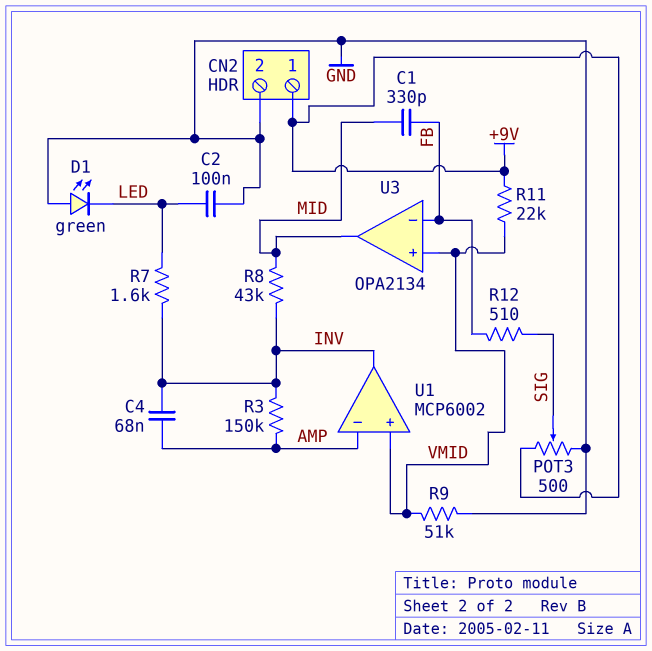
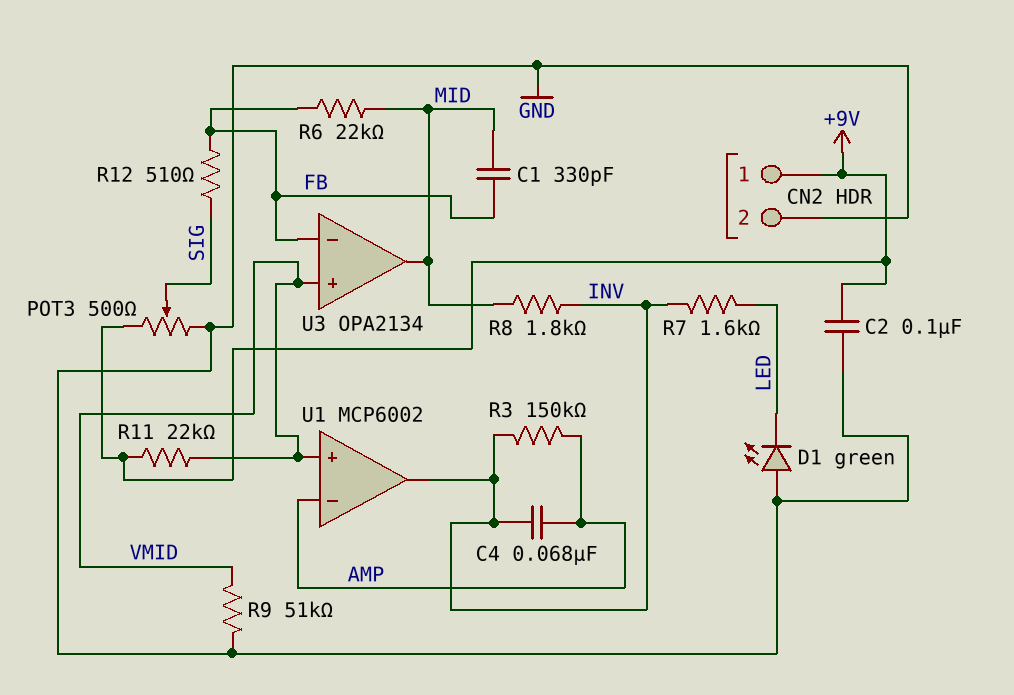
C2: 100nF (GND, LED) -> 100nF (+9V, GND)
R6: none -> 22k (FB, MID)
R8: 43k (INV, MID) -> 1.8k (INV, MID)

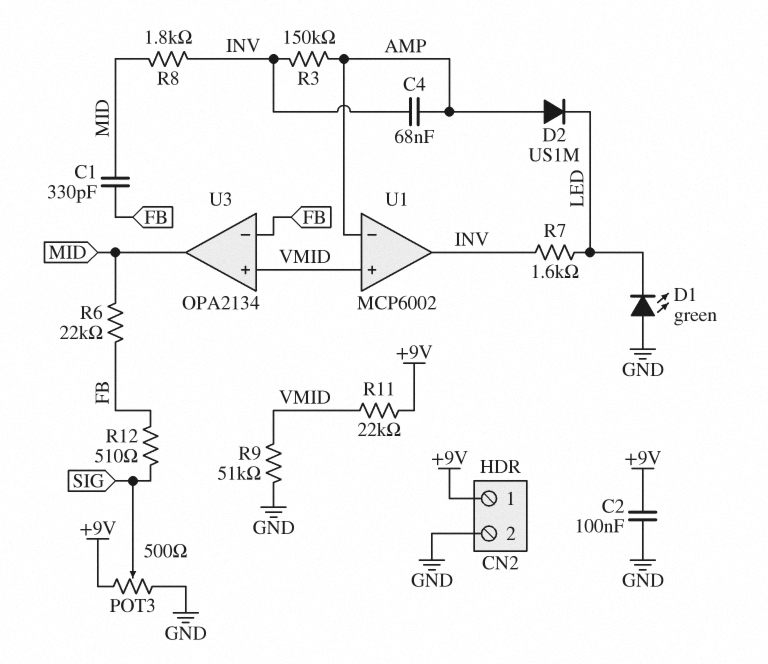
D2: none -> diode US1M (A AMP, K LED)

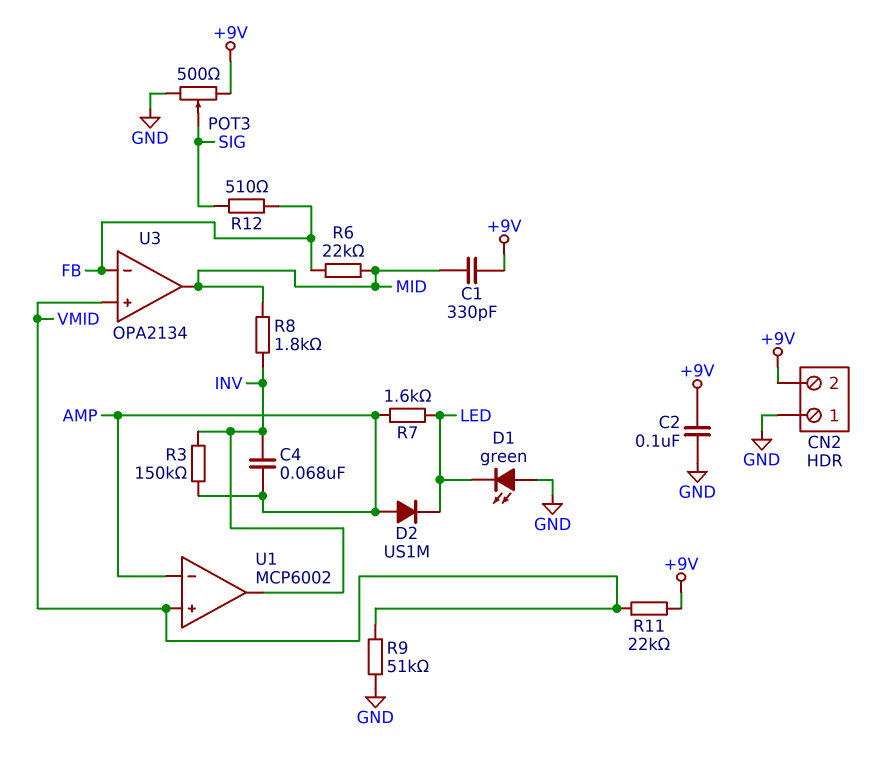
C1: 330pF (FB, MID) -> 330pF (+9V, MID)
CN2 pin 1: +9V -> GND
CN2 pin 2: GND -> +9V
R7: 1.6k (INV, LED) -> 1.6k (AMP, LED)

